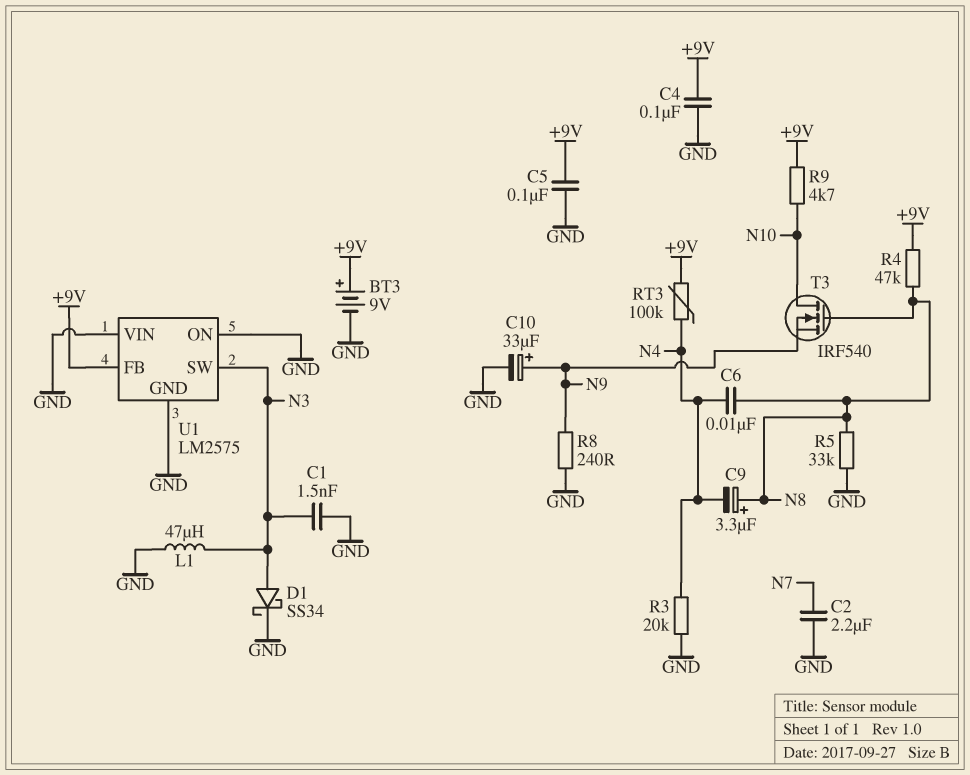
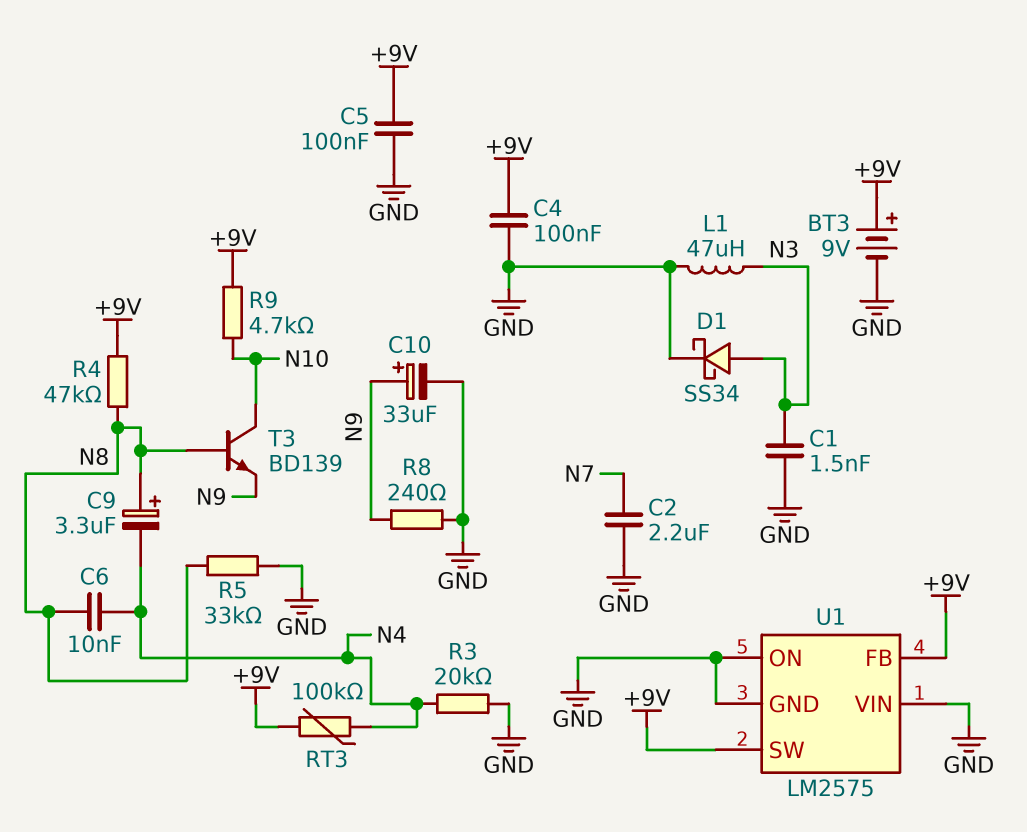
T3: NMOS IRF540 (G N8, D N10, S N9) -> NPN BD139 (B N8, C N10, E N9)
U1 pin SW: N3 -> +9V

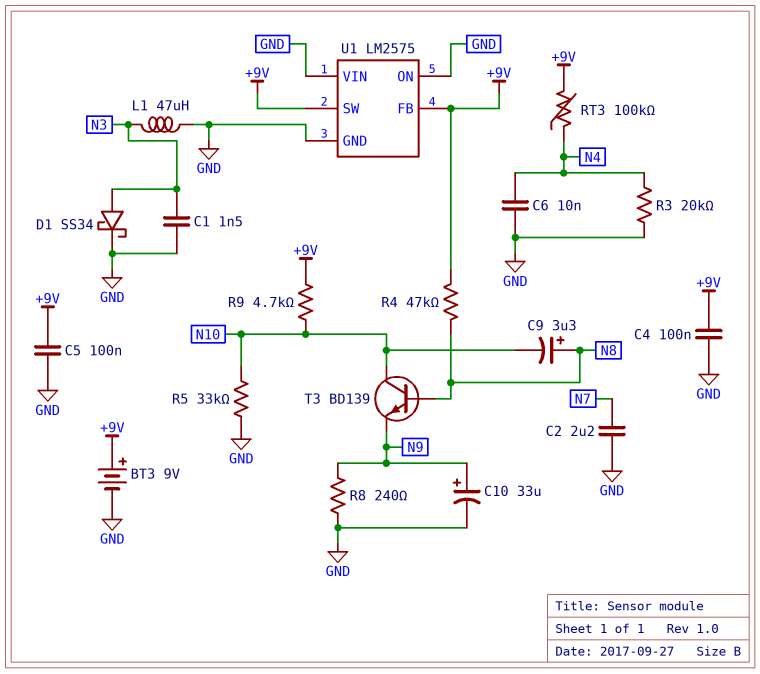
C6: 10nF (N4, N8) -> 10nF (GND, N4)
C9: 3.3uF (plus N8, minus N4) -> 3.3uF (plus N8, minus N10)
R5: 33k (GND, N8) -> 33k (GND, N10)

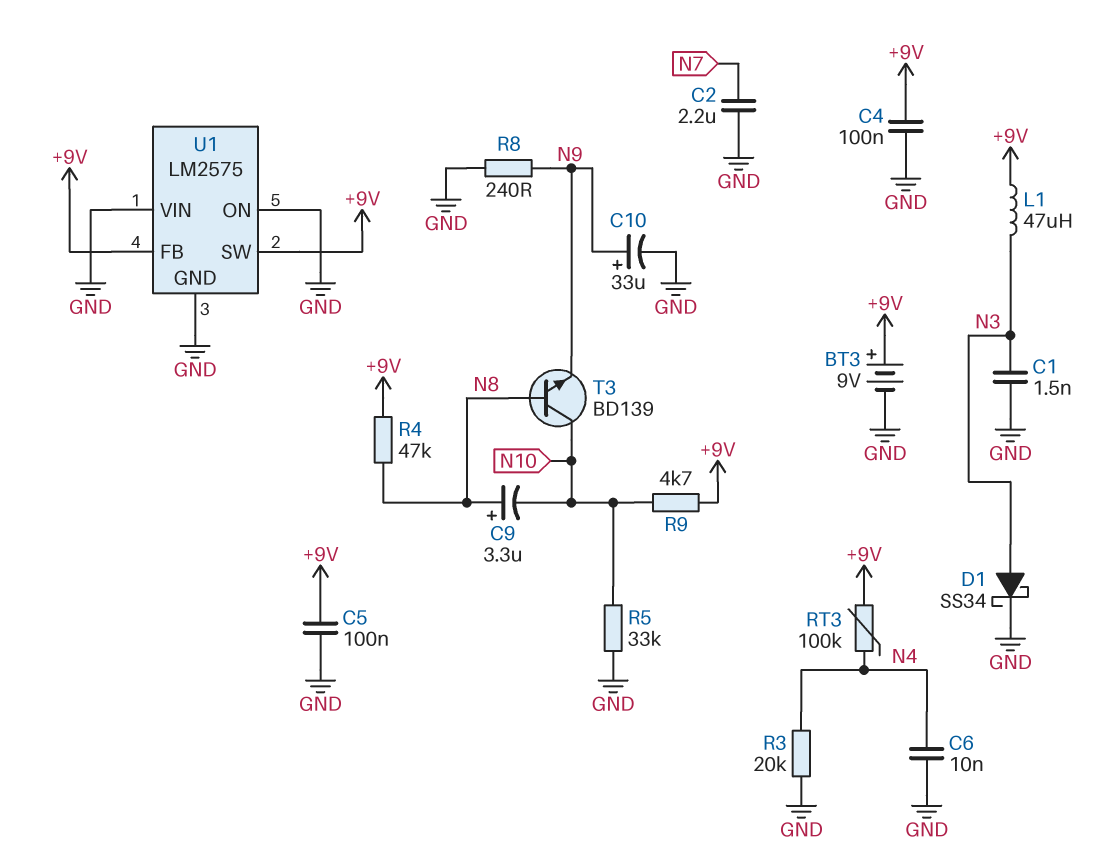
L1: 47uH (GND, N3) -> 47uH (+9V, N3)

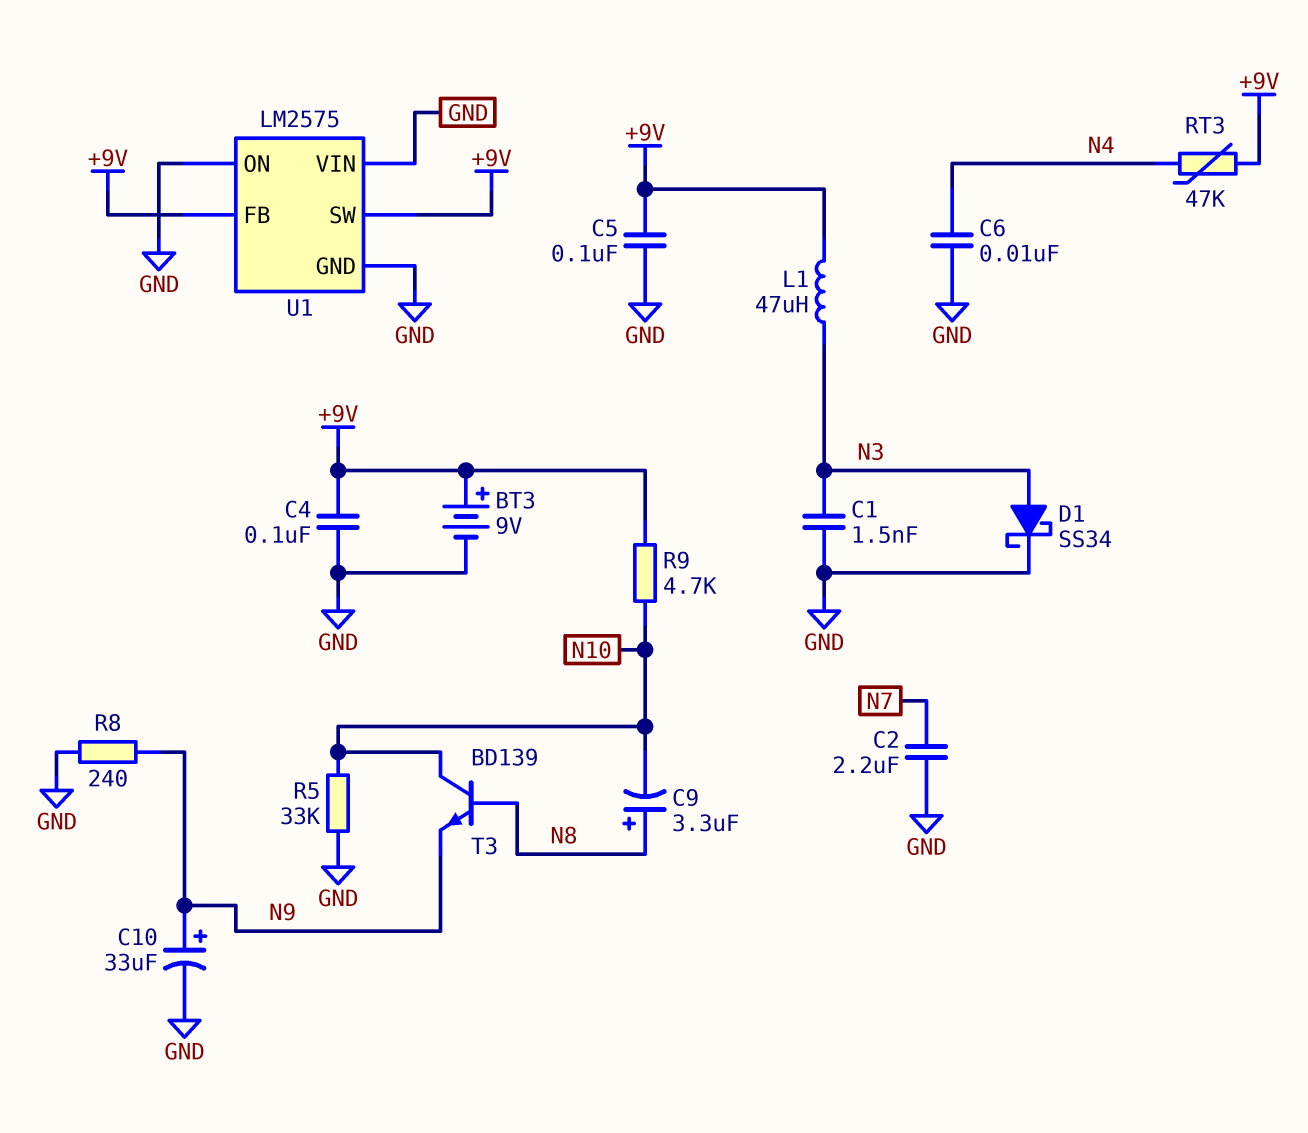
R3: 20k (GND, N4) -> none
R4: 47k (+9V, N8) -> none
RT3: 100k (+9V, N4) -> 47k (+9V, N4)

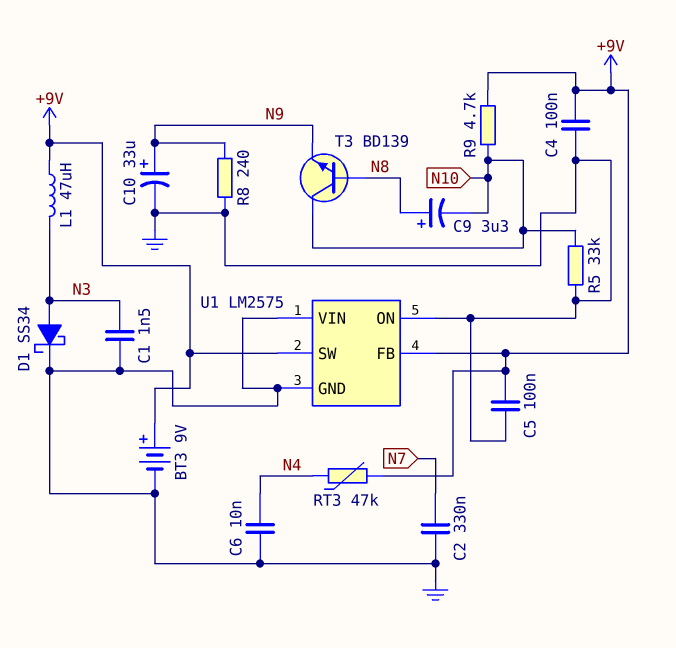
C2: 2.2uF (GND, N7) -> 330nF (GND, N7)

